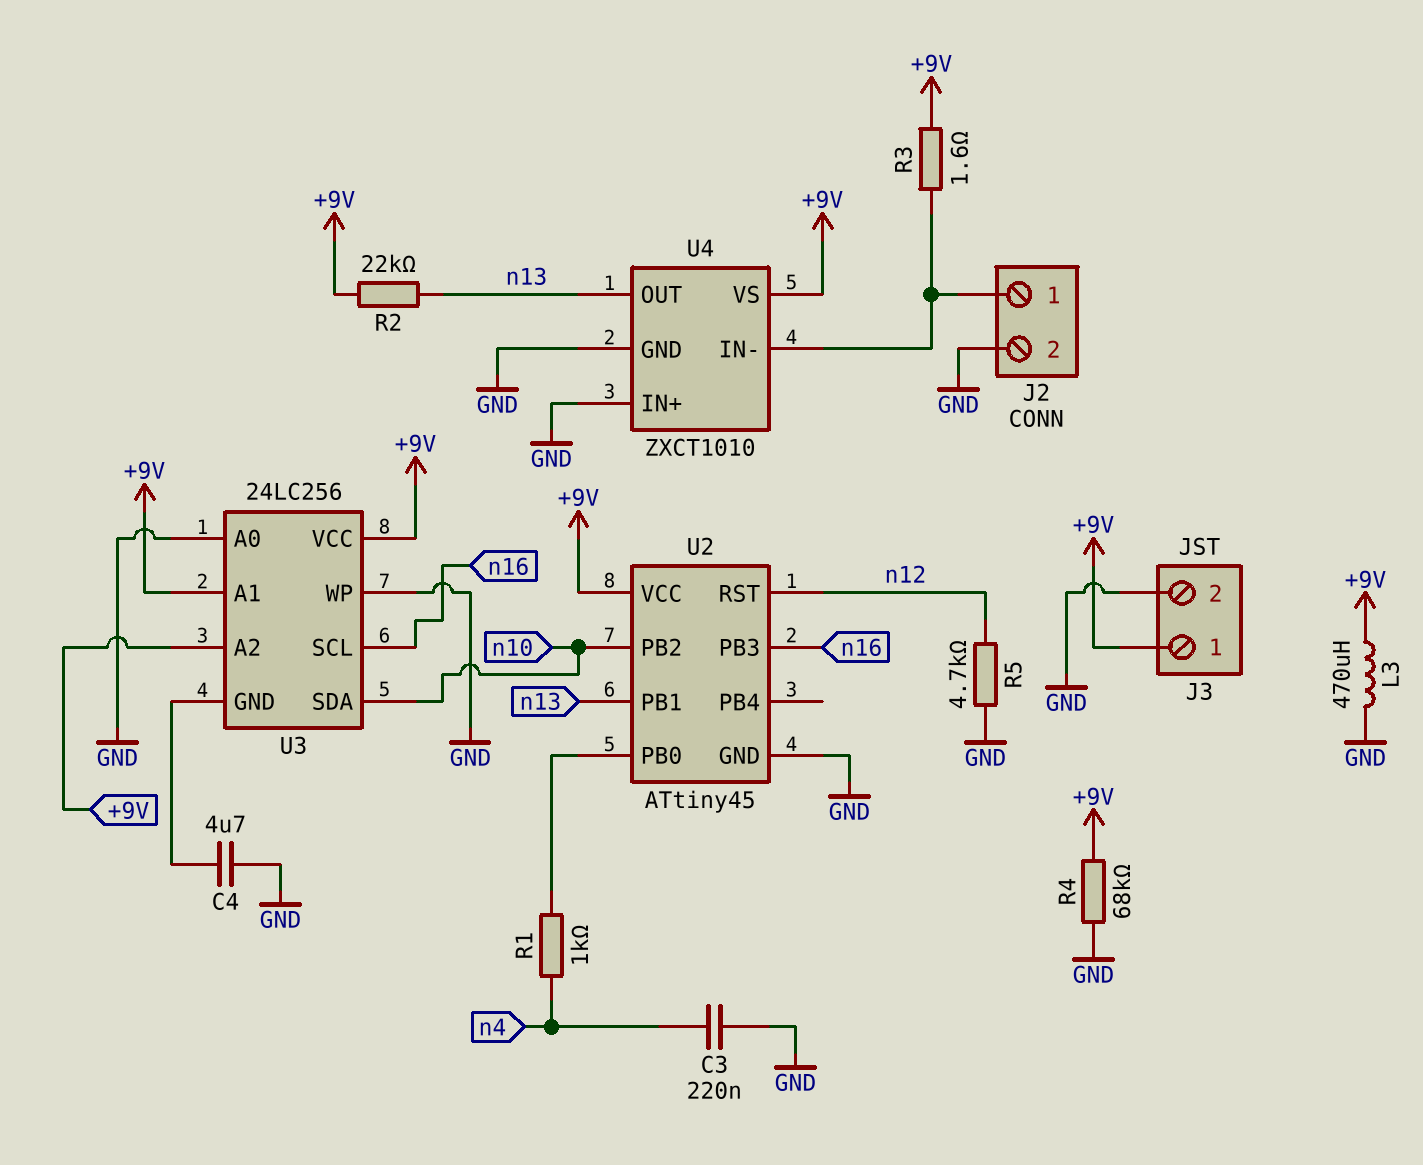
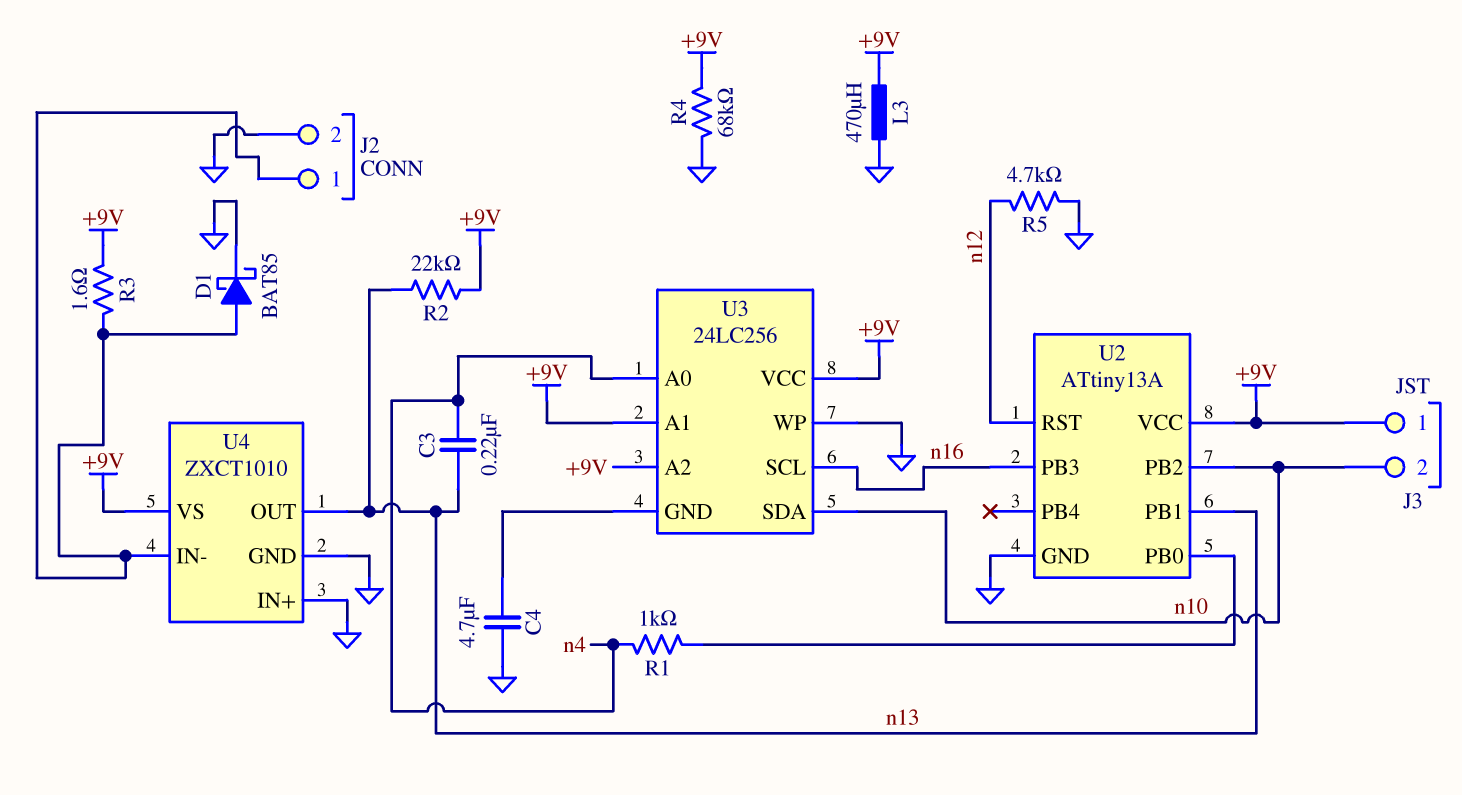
C3: 220nF (GND, n4) -> 220nF (n4, n13)
D1: none -> schottky BAT85 (A J2/1, K GND)
J3 pin 2: GND -> n10
U2: ATtiny45 -> ATtiny13A
U3 pin A0: GND -> n4

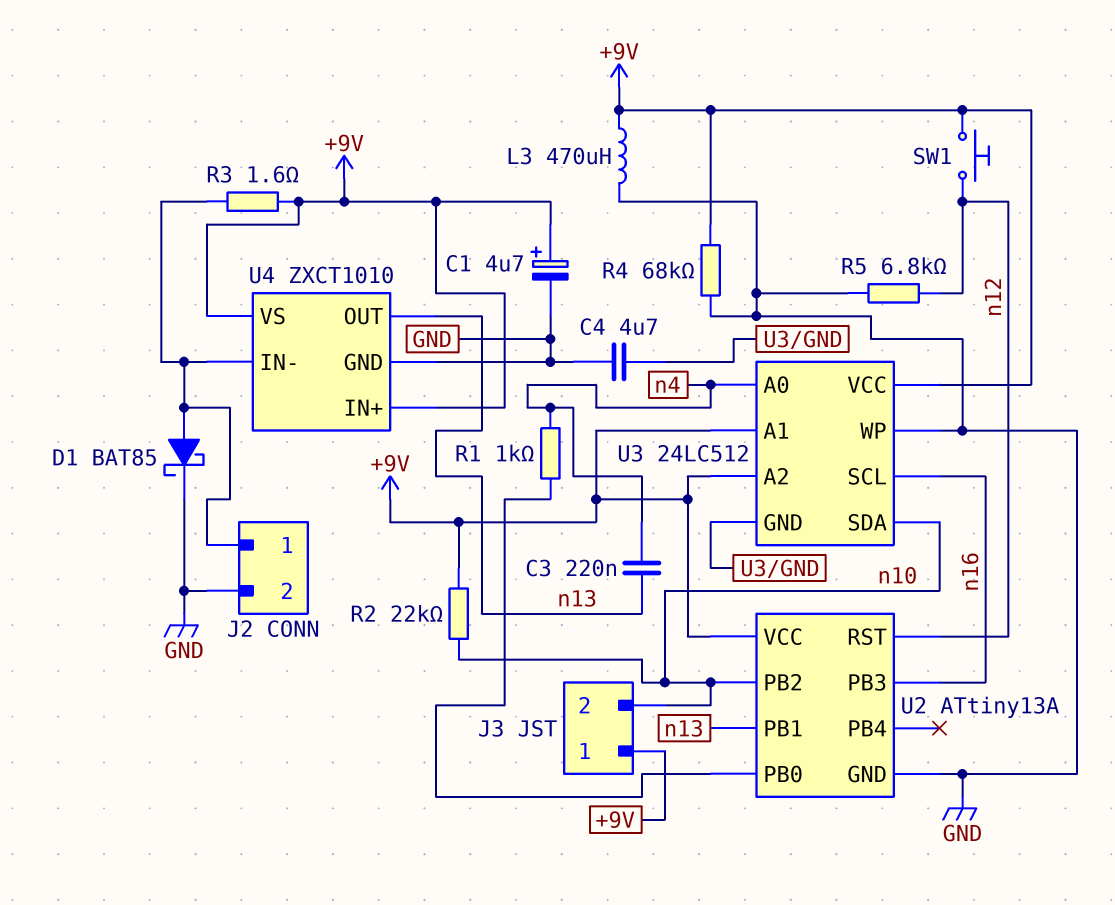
C1: none -> 4.7uF (plus +9V, minus GND)
R2: 22k (+9V, n13) -> 22k (+9V, n10)
R5: 4.7k (GND, n12) -> 6.8k (GND, n12)
SW1: none -> button (+9V, n12)
U3: 24LC256 -> 24LC512
U4 pin IN+: GND -> +9V

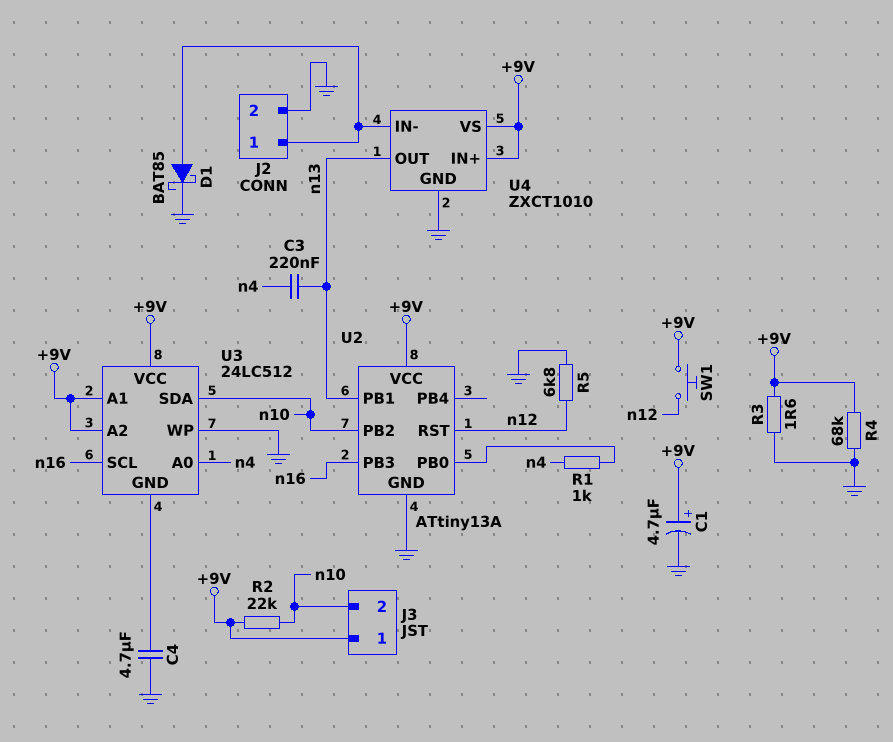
L3: 470uH (+9V, GND) -> none
R3: 1.6 (+9V, J2/1) -> 1.6 (+9V, GND)

